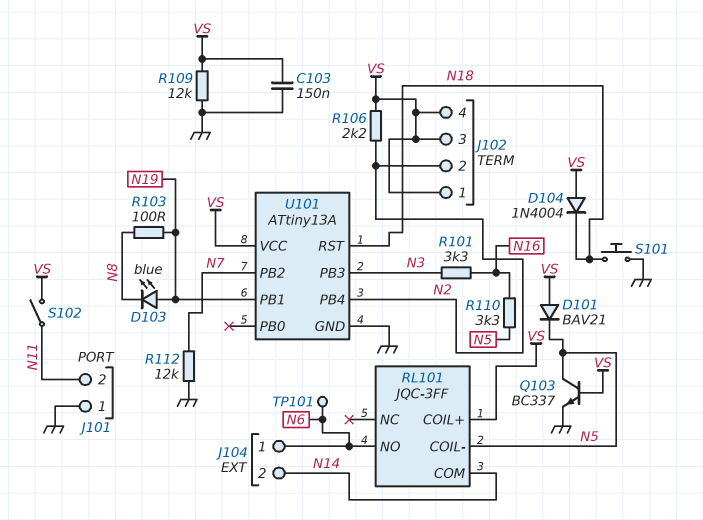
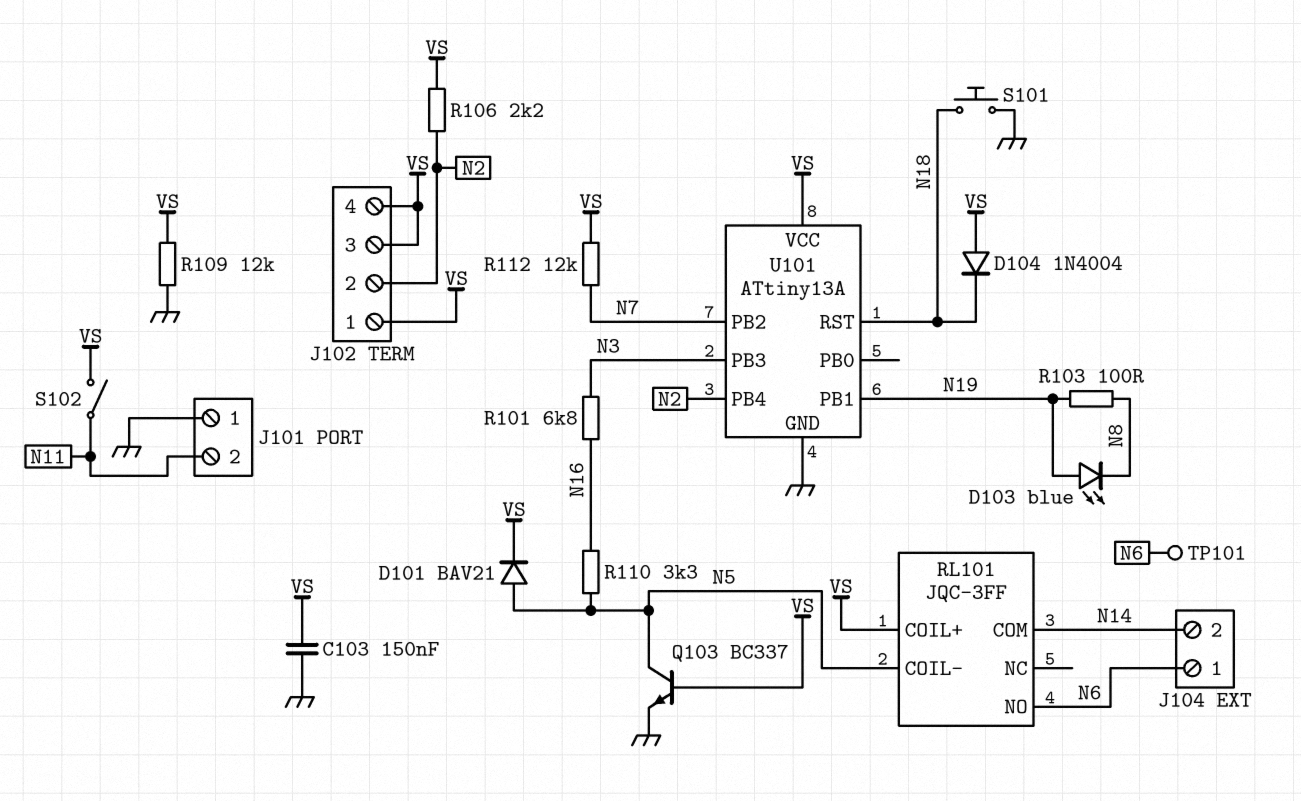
D101: diode BAV21 (A VS, K N5) -> diode BAV21 (A N5, K VS)
R101: 3.3k (N3, N16) -> 6.8k (N3, N16)
R112: 12k (GND, N7) -> 12k (N7, VS)

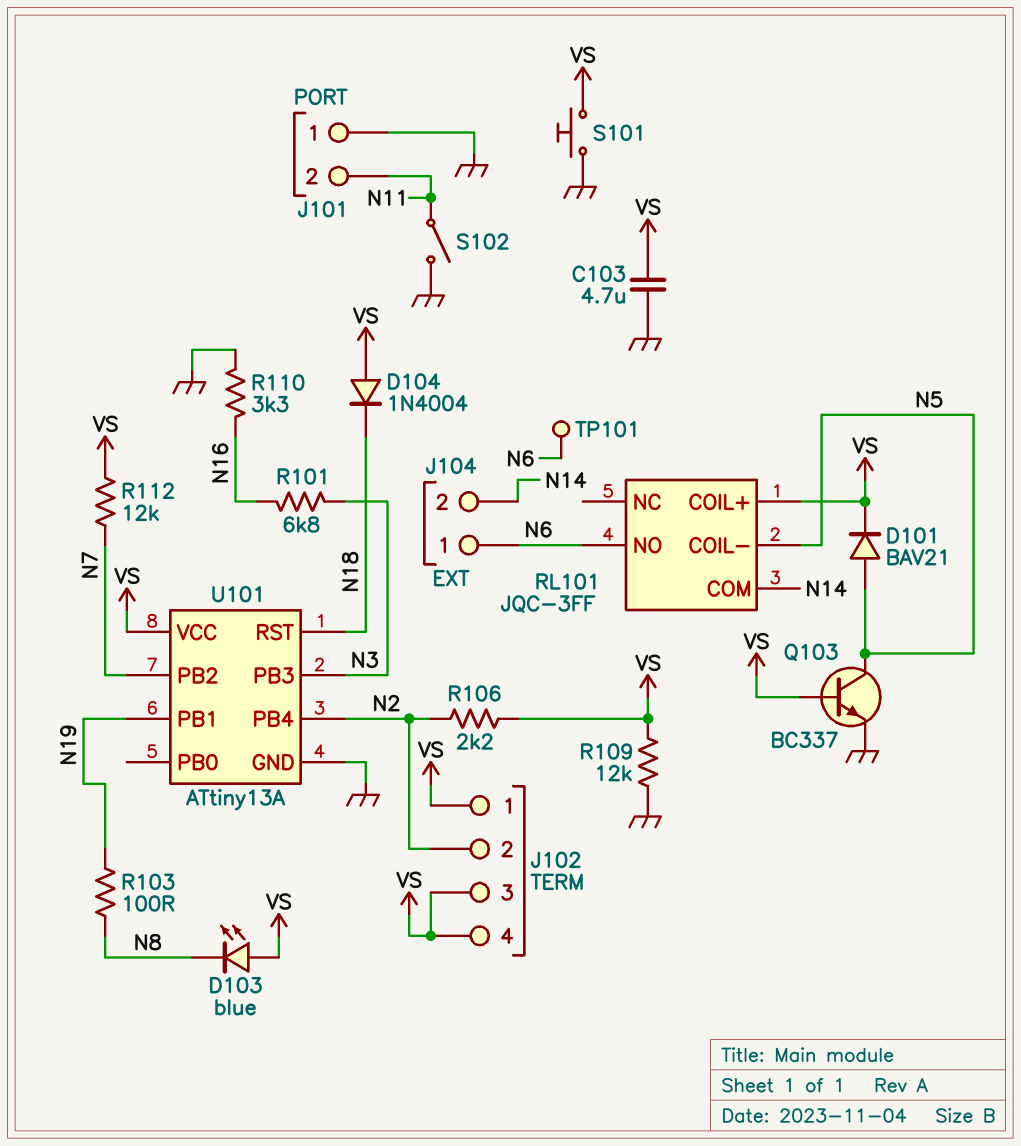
C103: 150nF (GND, VS) -> 4.7uF (GND, VS)
D103: LED blue (A N19, K N8) -> LED blue (A VS, K N8)
R110: 3.3k (N5, N16) -> 3.3k (GND, N16)
S101: button (GND, N18) -> button (GND, VS)
S102: switch (N11, VS) -> switch (GND, N11)

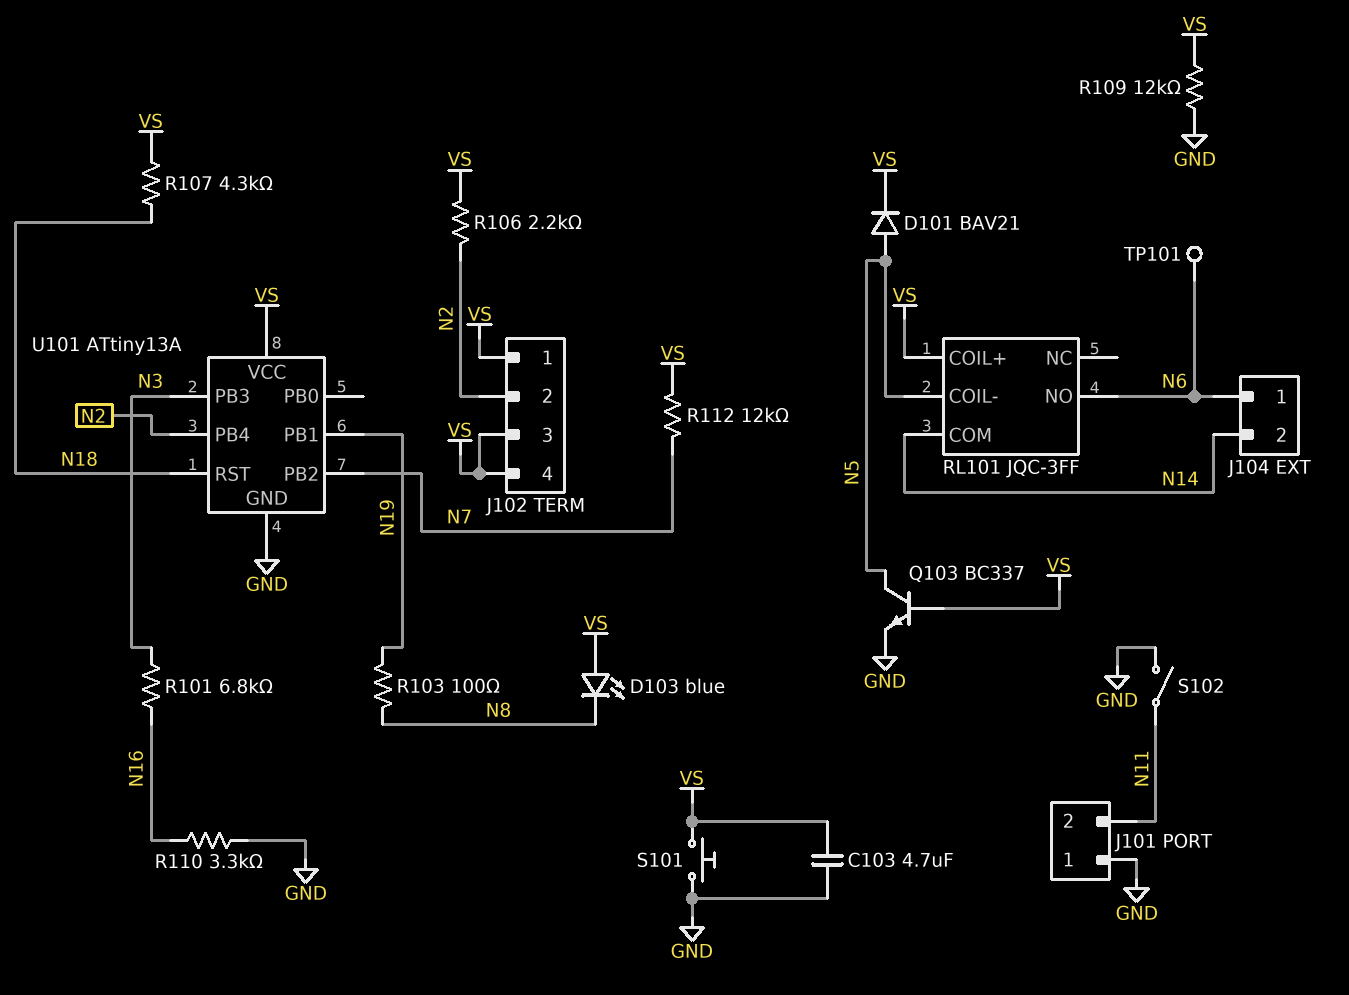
D104: diode 1N4004 (A VS, K N18) -> none
R107: none -> 4.3k (N18, VS)

